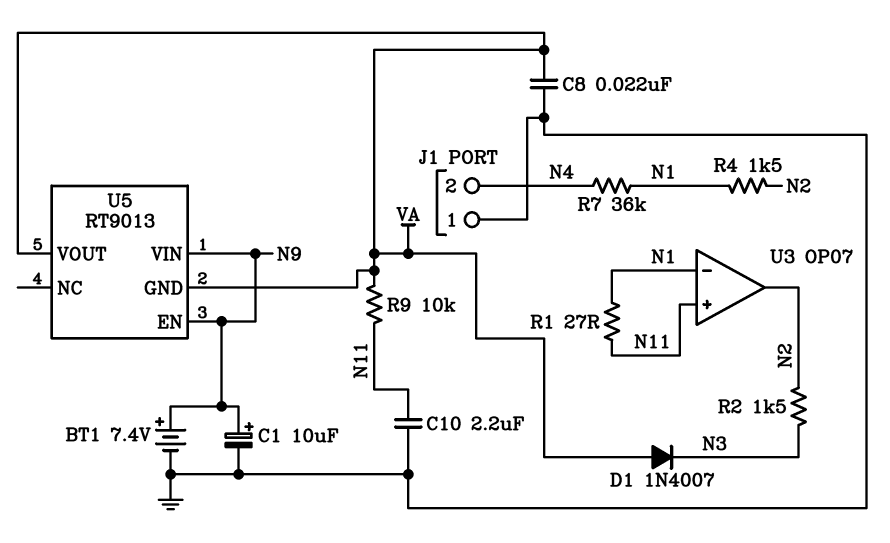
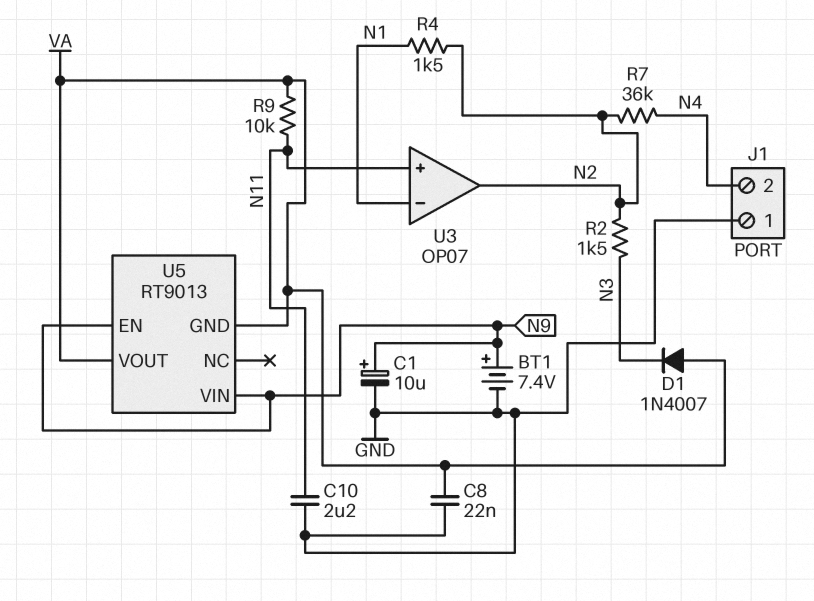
R1: 27 (N1, N11) -> none
R7: 36k (N1, N4) -> 36k (N2, N4)

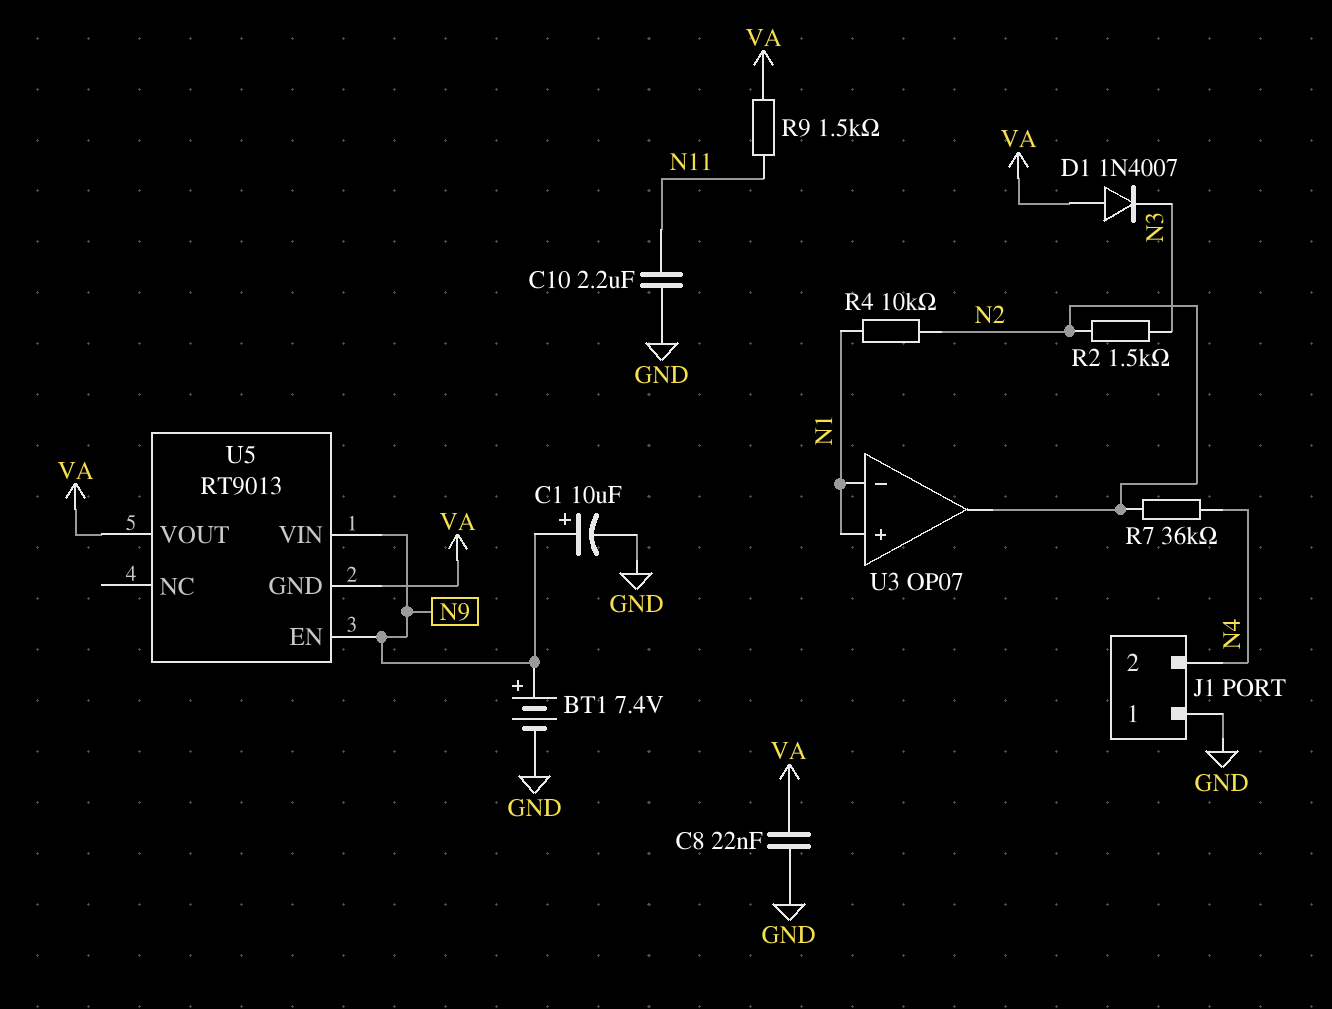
R4: 1.5k (N1, N2) -> 10k (N1, N2)
R9: 10k (N11, VA) -> 1.5k (N11, VA)
U3 pin in+: N11 -> N1

